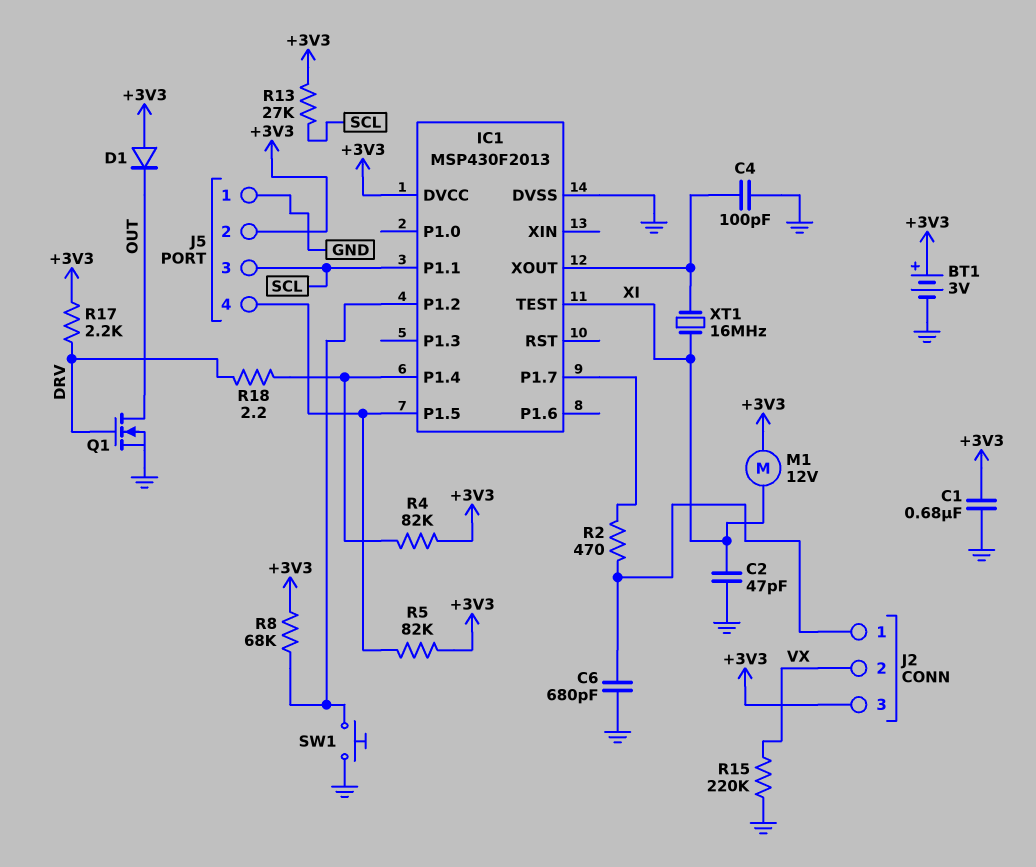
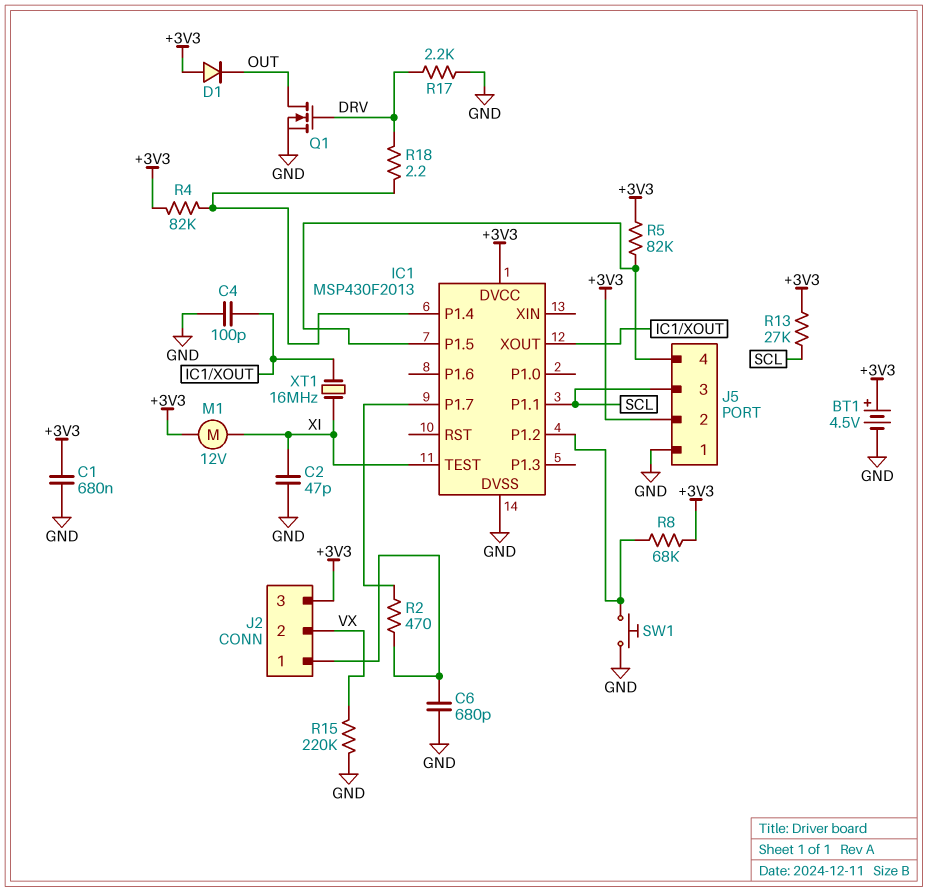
BT1: 3V (plus +3V3, minus GND) -> 4.5V (plus +3V3, minus GND)
R17: 2.2k (+3V3, DRV) -> 2.2k (DRV, GND)

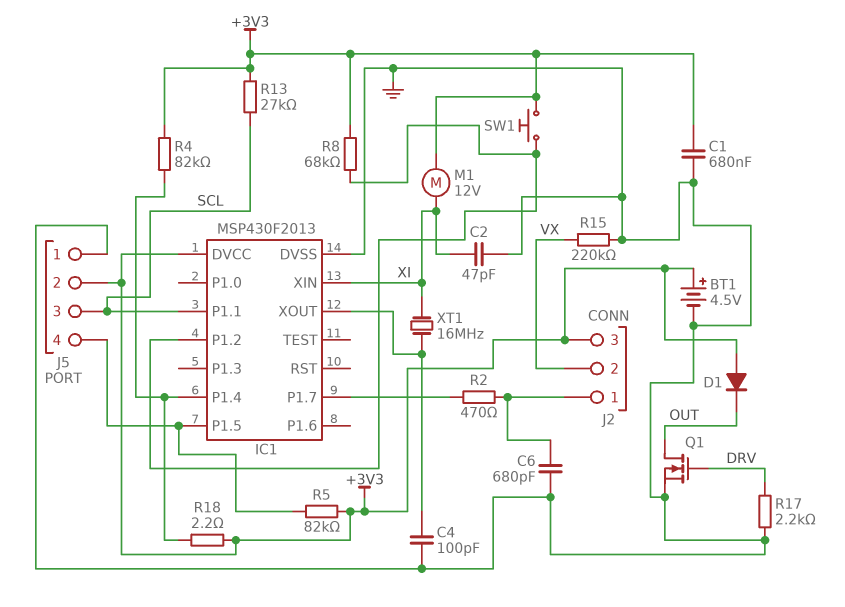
IC1 pin TEST: XI -> none
IC1 pin XIN: none -> XI
R18: 2.2 (DRV, IC1/P1.4) -> 2.2 (+3V3, IC1/P1.4)
SW1: button (GND, IC1/P1.2) -> button (+3V3, IC1/P1.2)

